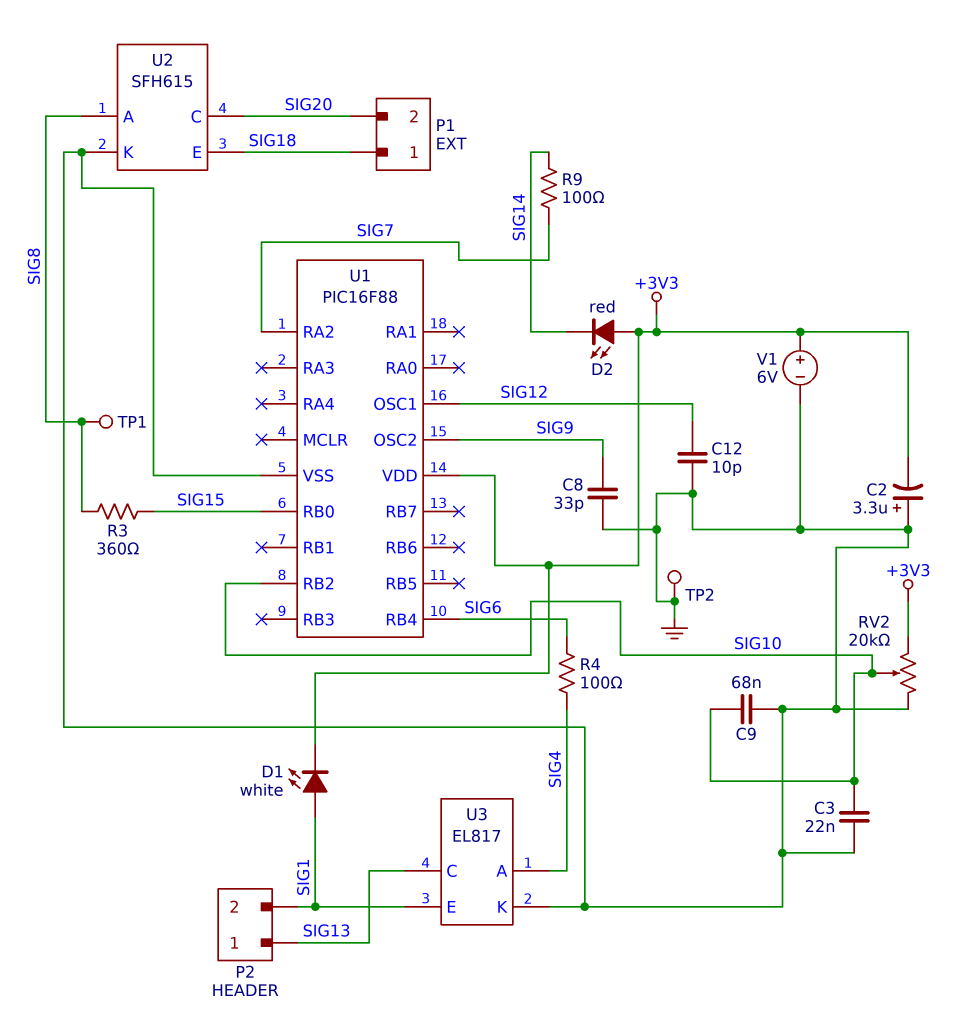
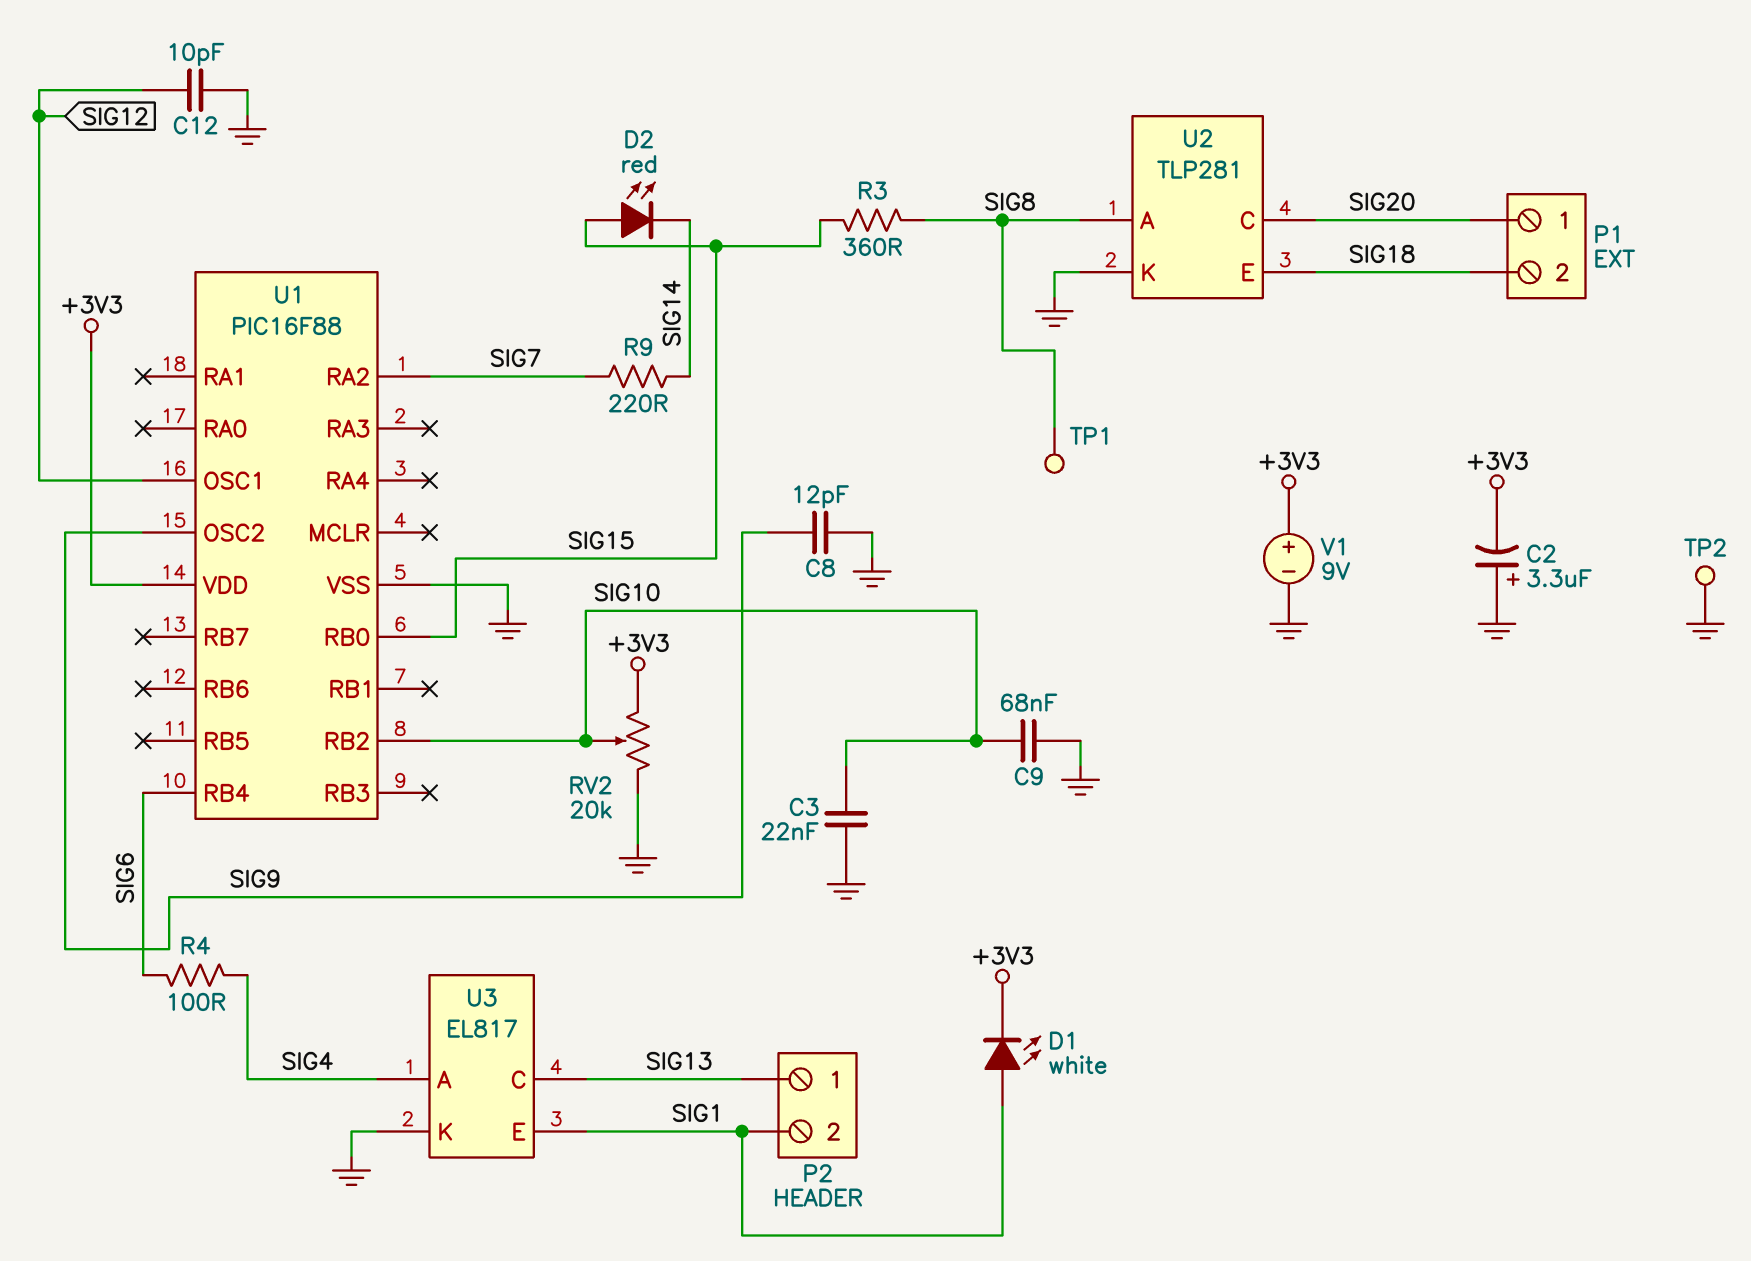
C8: 33pF (GND, SIG9) -> 12pF (GND, SIG9)
D2: LED red (A +3V3, K SIG14) -> LED red (A SIG15, K SIG14)
P1 pin 1: SIG18 -> SIG20
P1 pin 2: SIG20 -> SIG18
R9: 100 (SIG7, SIG14) -> 220 (SIG7, SIG14)
U2: SFH615 -> TLP281
V1: 6V (plus +3V3, minus GND) -> 9V (plus +3V3, minus GND)

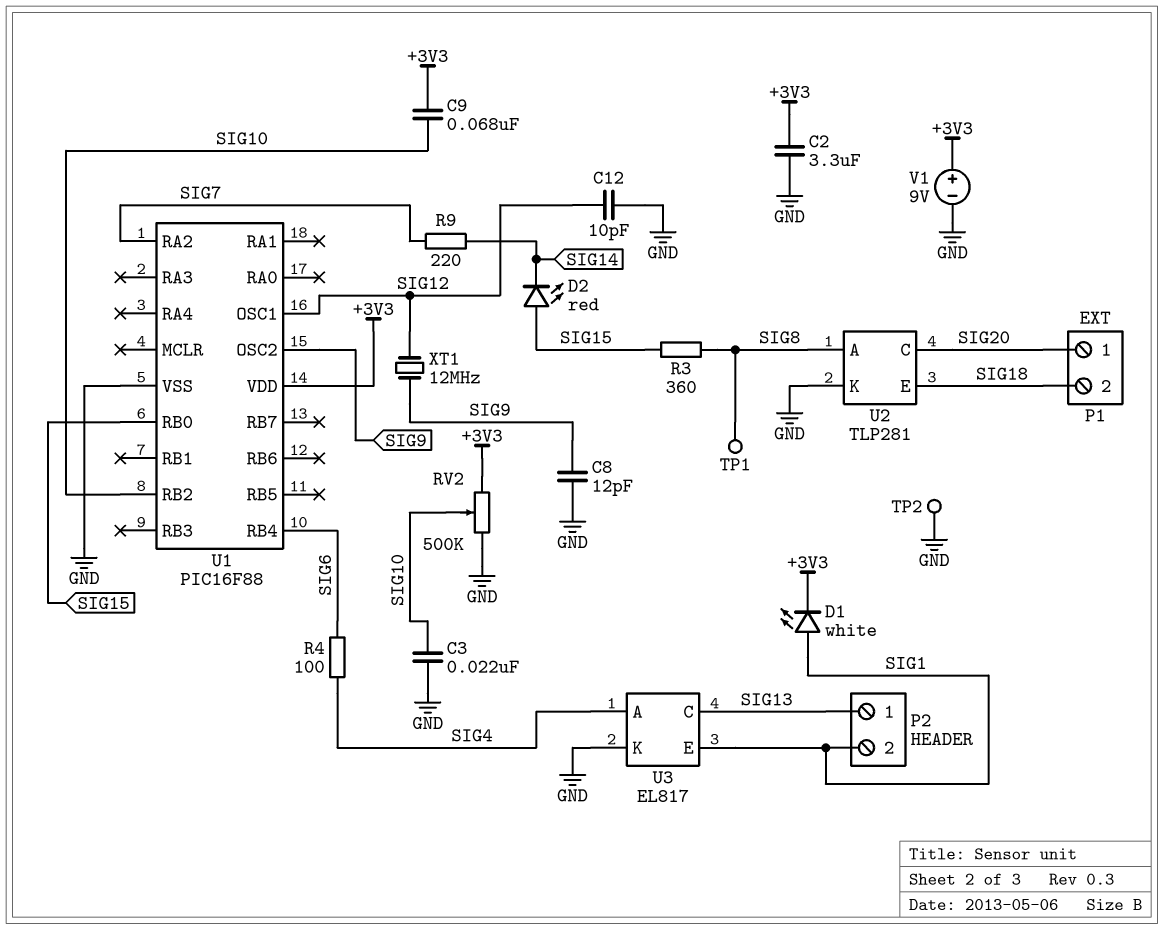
C2: 3.3uF (plus GND, minus +3V3) -> 3.3uF (+3V3, GND)
C9: 68nF (GND, SIG10) -> 68nF (+3V3, SIG10)
RV2: 20k (+3V3, GND, wiper SIG10) -> 500k (+3V3, GND, wiper SIG10)
XT1: none -> 12MHz (SIG9, SIG12)

